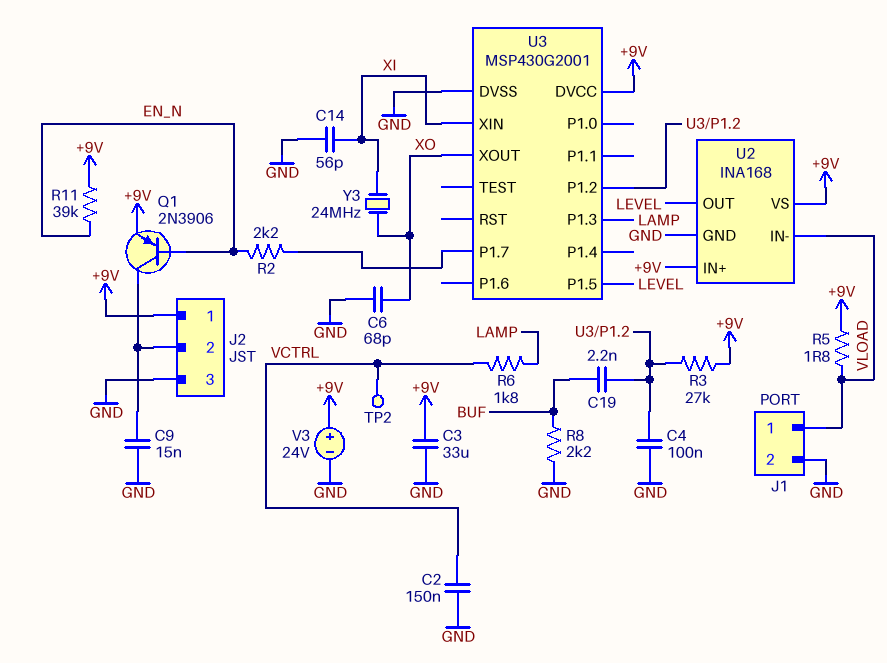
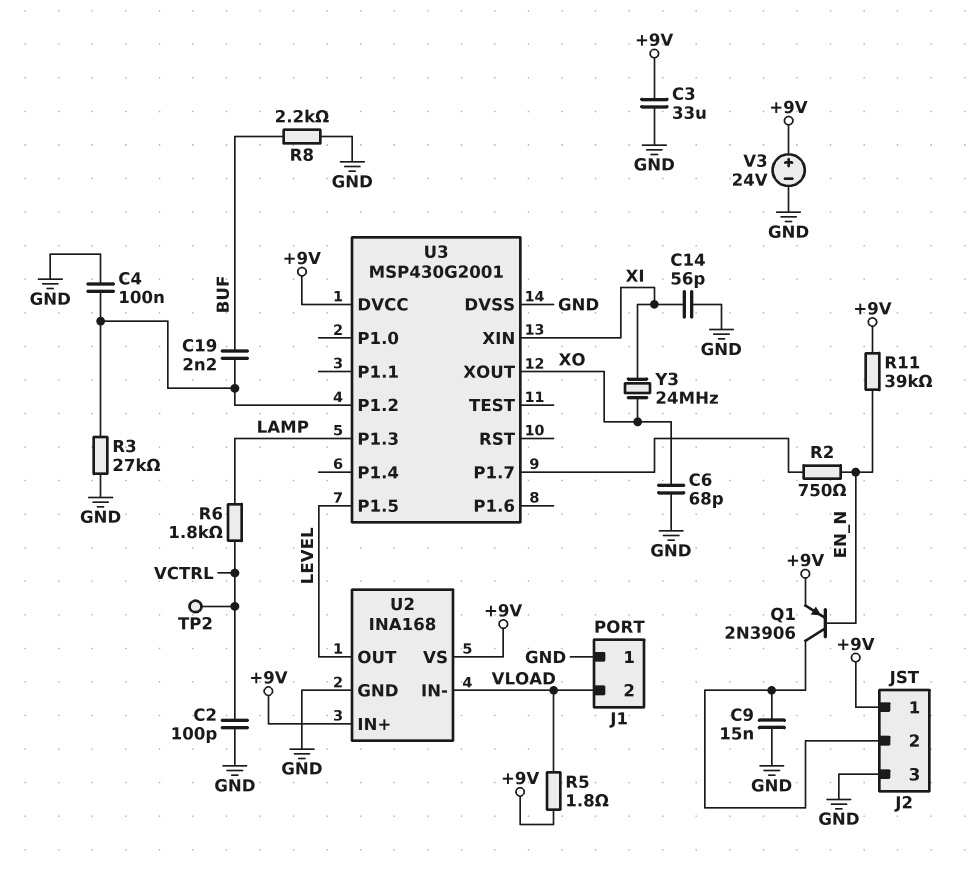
C2: 150nF (GND, VCTRL) -> 100pF (GND, VCTRL)
J1 pin 1: VLOAD -> GND
J1 pin 2: GND -> VLOAD
R2: 2.2k (EN_N, U3/P1.7) -> 750 (EN_N, U3/P1.7)
R3: 27k (+9V, U3/P1.2) -> 27k (GND, U3/P1.2)

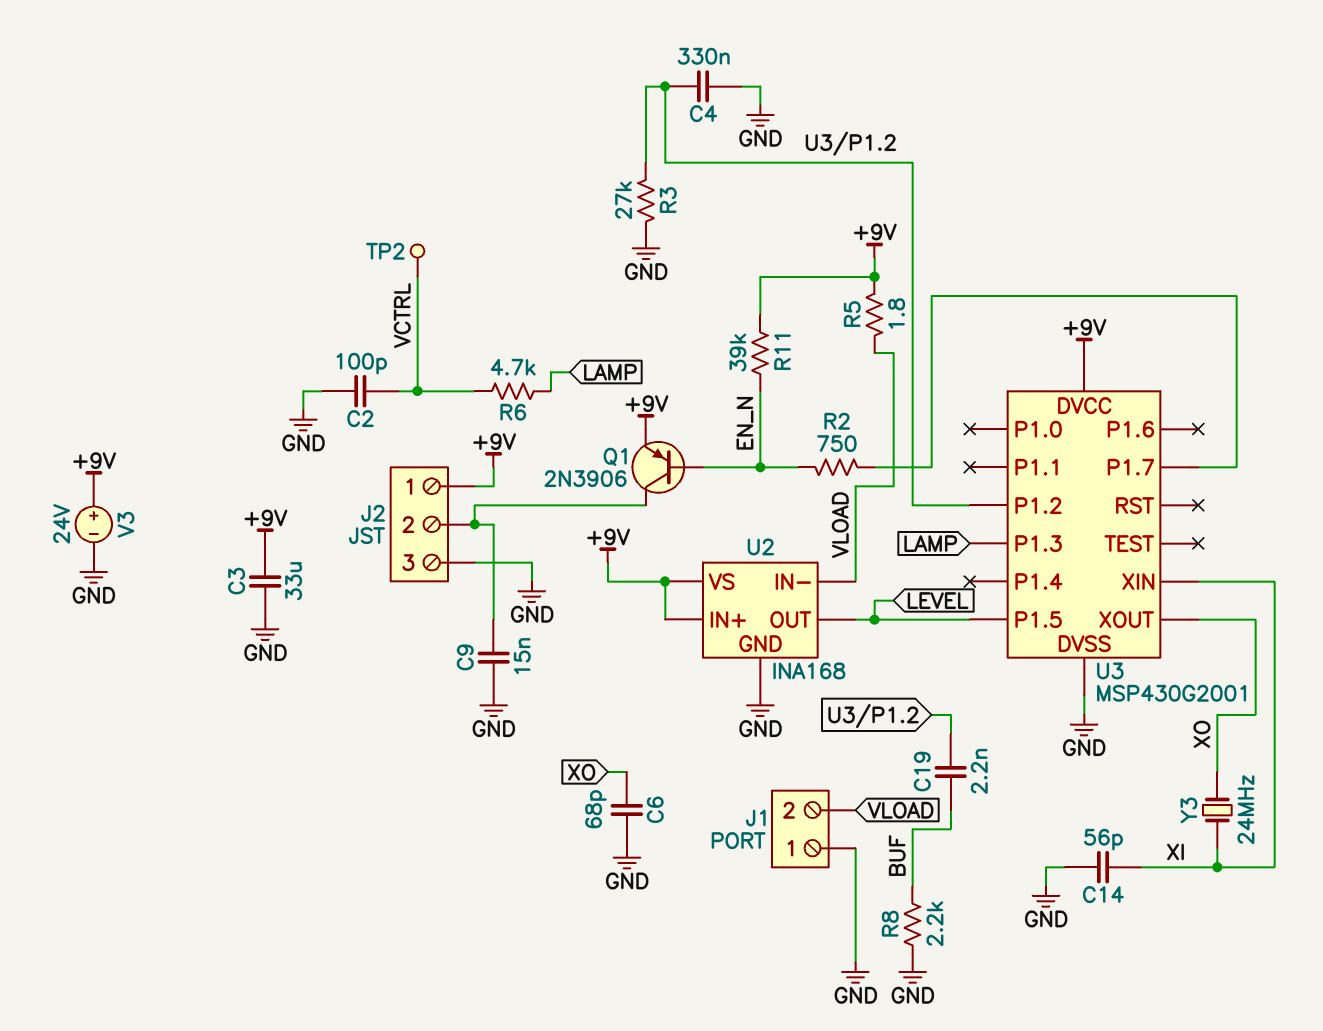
C4: 100nF (GND, U3/P1.2) -> 330nF (GND, U3/P1.2)
R6: 1.8k (LAMP, VCTRL) -> 4.7k (LAMP, VCTRL)

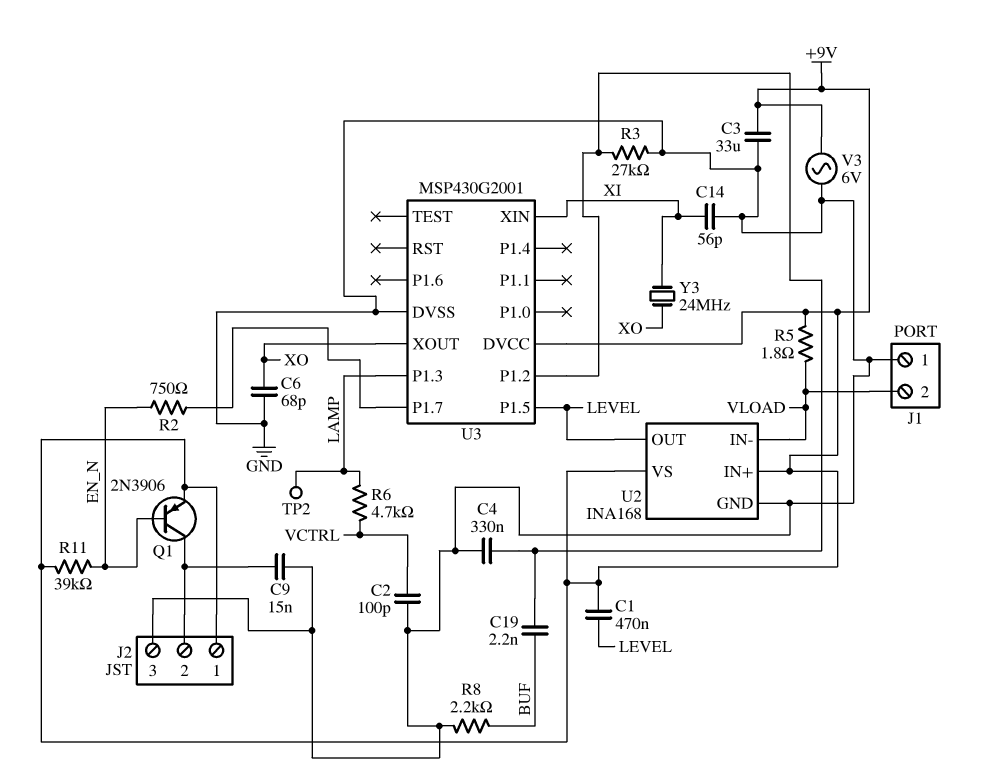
C1: none -> 470nF (+9V, LEVEL)
TP2: test point (VCTRL) -> test point (LAMP)
V3: 24V (plus +9V, minus GND) -> AC 6V (+9V, GND)

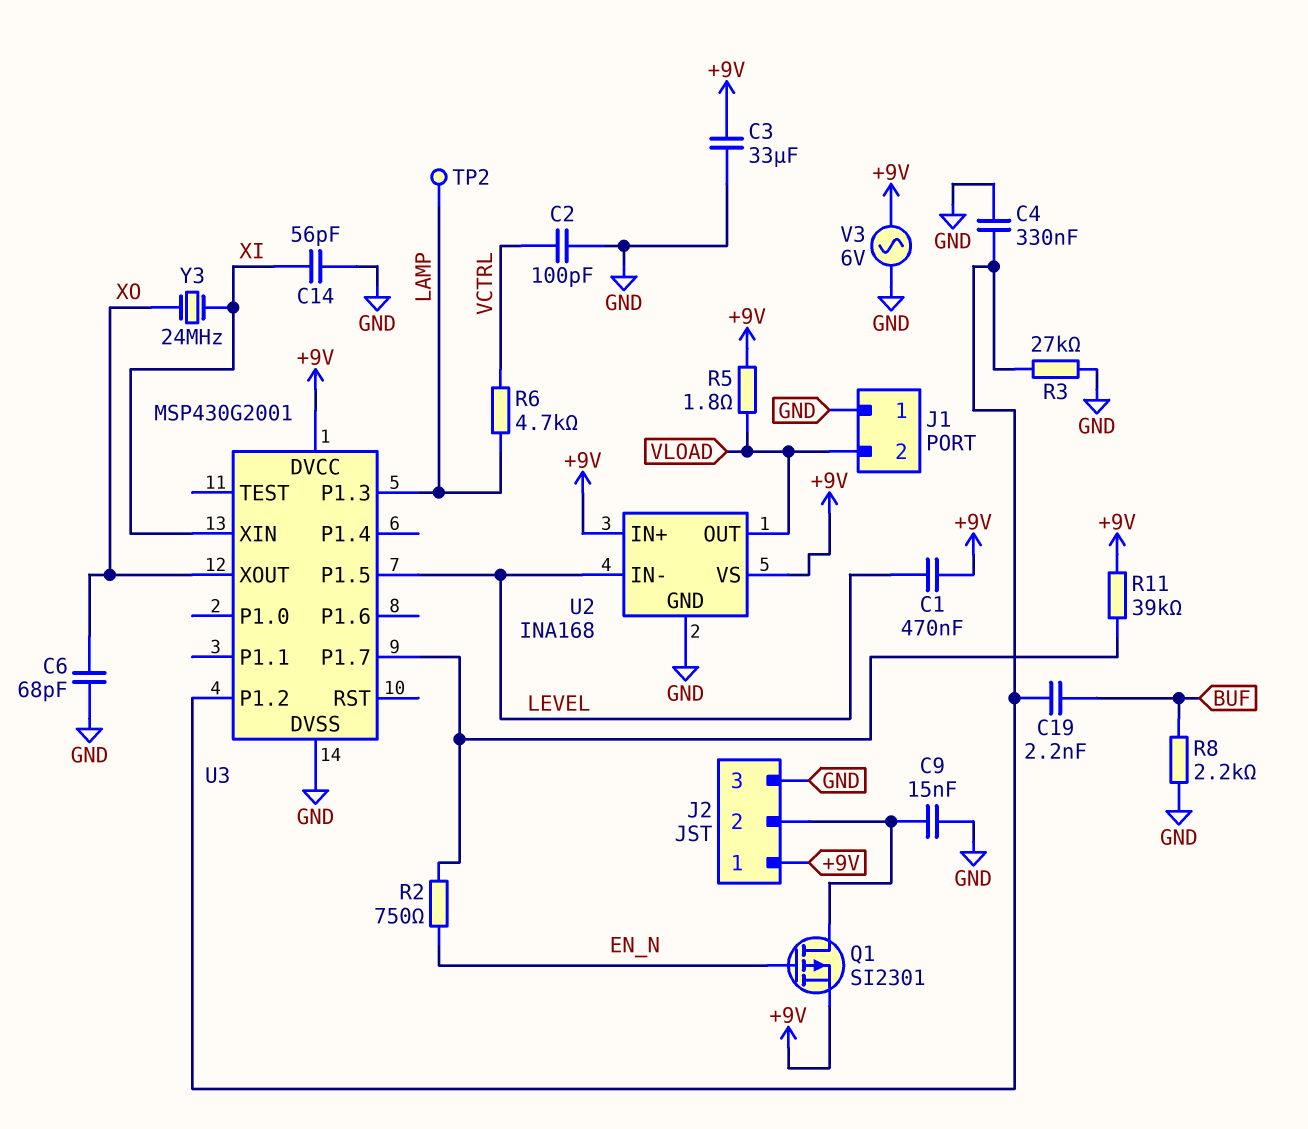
Q1: PNP 2N3906 (B EN_N, C J2/2, E +9V) -> PMOS SI2301 (G EN_N, D J2/2, S +9V)
R11: 39k (+9V, EN_N) -> 39k (+9V, U3/P1.7)
U2 pin IN-: VLOAD -> LEVEL
U2 pin OUT: LEVEL -> VLOAD

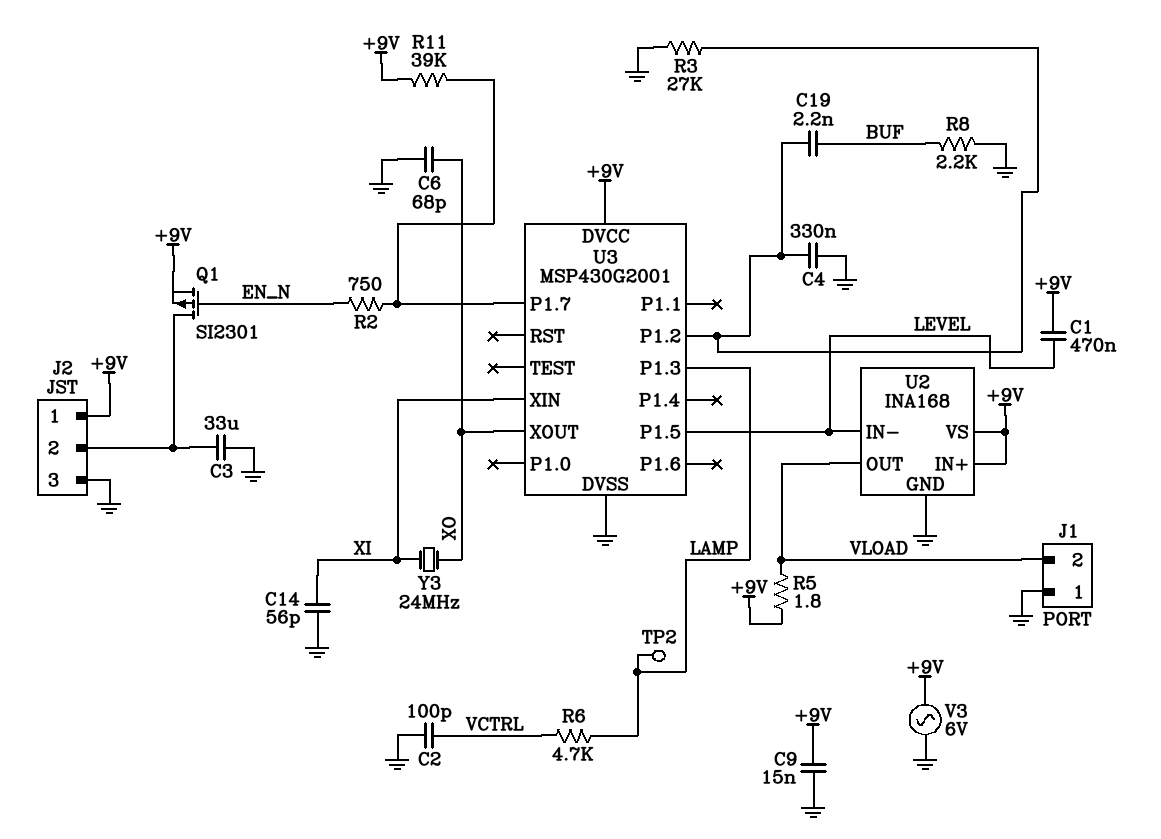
C3: 33uF (+9V, GND) -> 33uF (GND, J2/2)
C9: 15nF (GND, J2/2) -> 15nF (+9V, GND)

